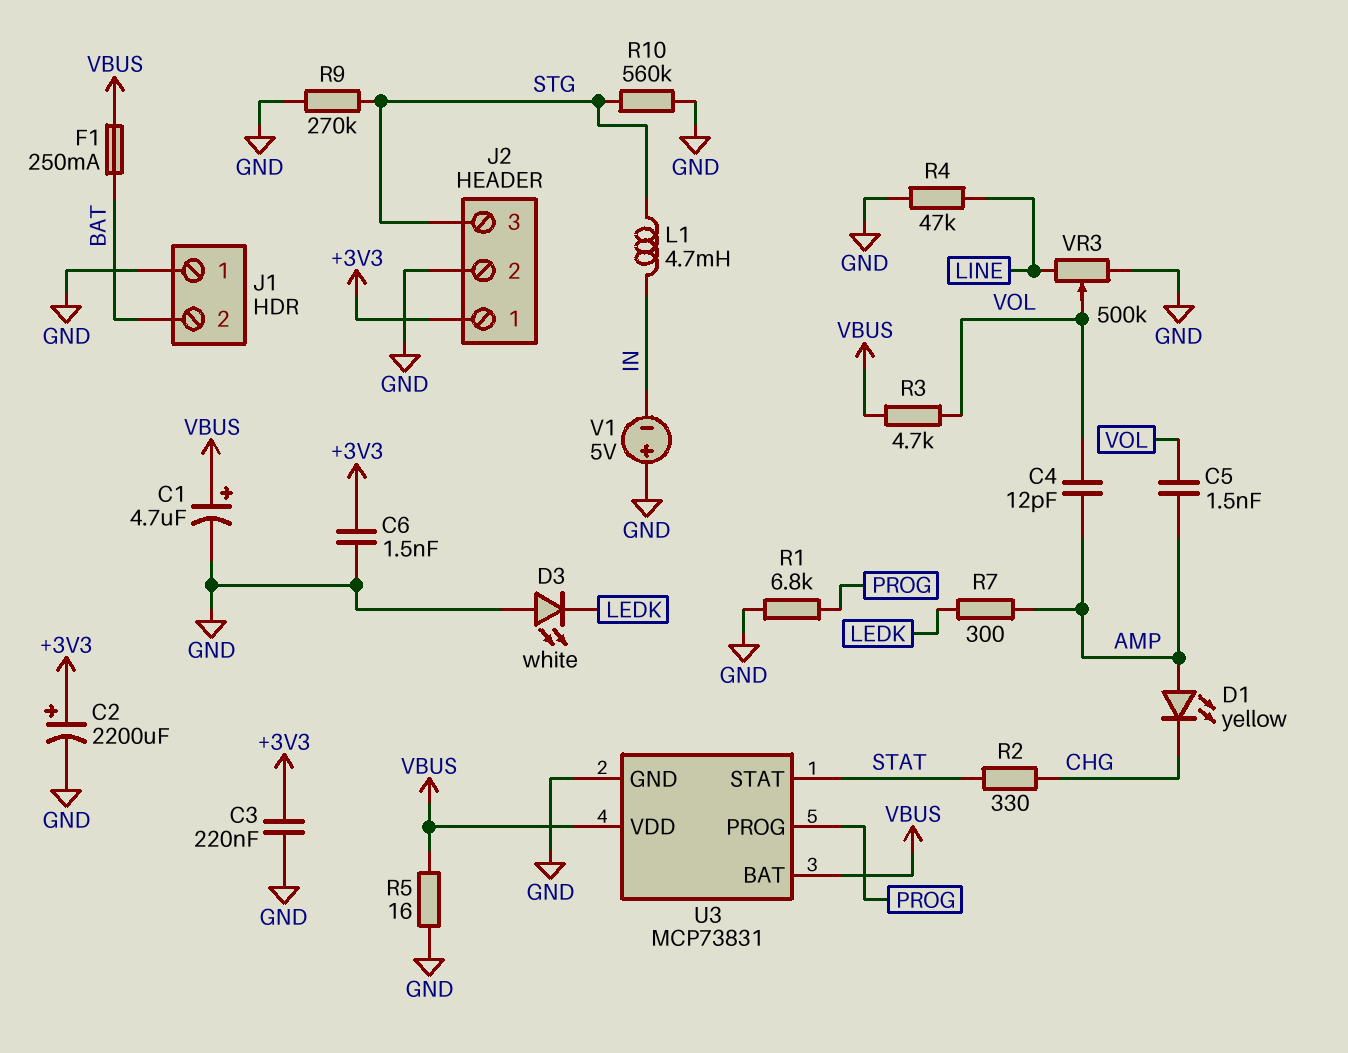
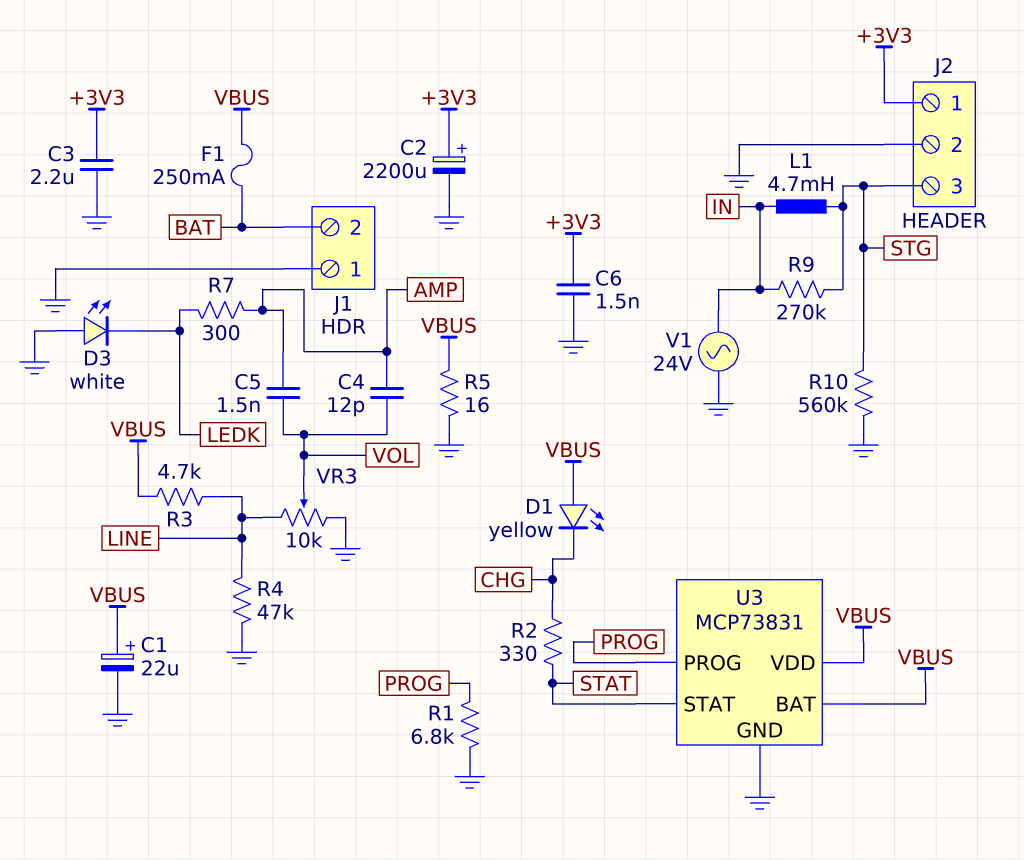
C1: 4.7uF (plus VBUS, minus GND) -> 22uF (plus VBUS, minus GND)
C3: 220nF (+3V3, GND) -> 2.2uF (+3V3, GND)
D1: LED yellow (A AMP, K CHG) -> LED yellow (A VBUS, K CHG)
R3: 4.7k (VBUS, VOL) -> 4.7k (LINE, VBUS)
R9: 270k (GND, STG) -> 270k (IN, STG)
V1: 5V (plus GND, minus IN) -> AC 24V (GND, IN)
VR3: 500k (GND, LINE, wiper VOL) -> 10k (GND, LINE, wiper VOL)

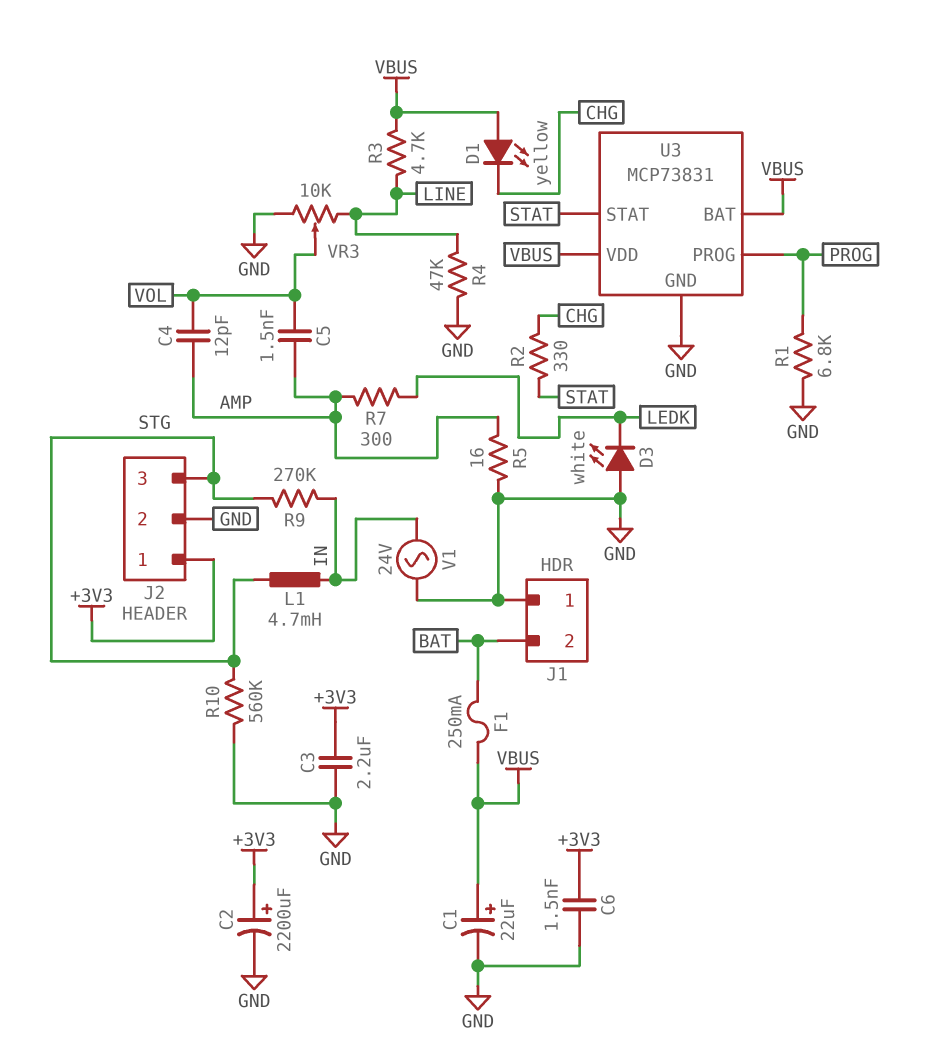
R5: 16 (GND, VBUS) -> 16 (AMP, GND)

